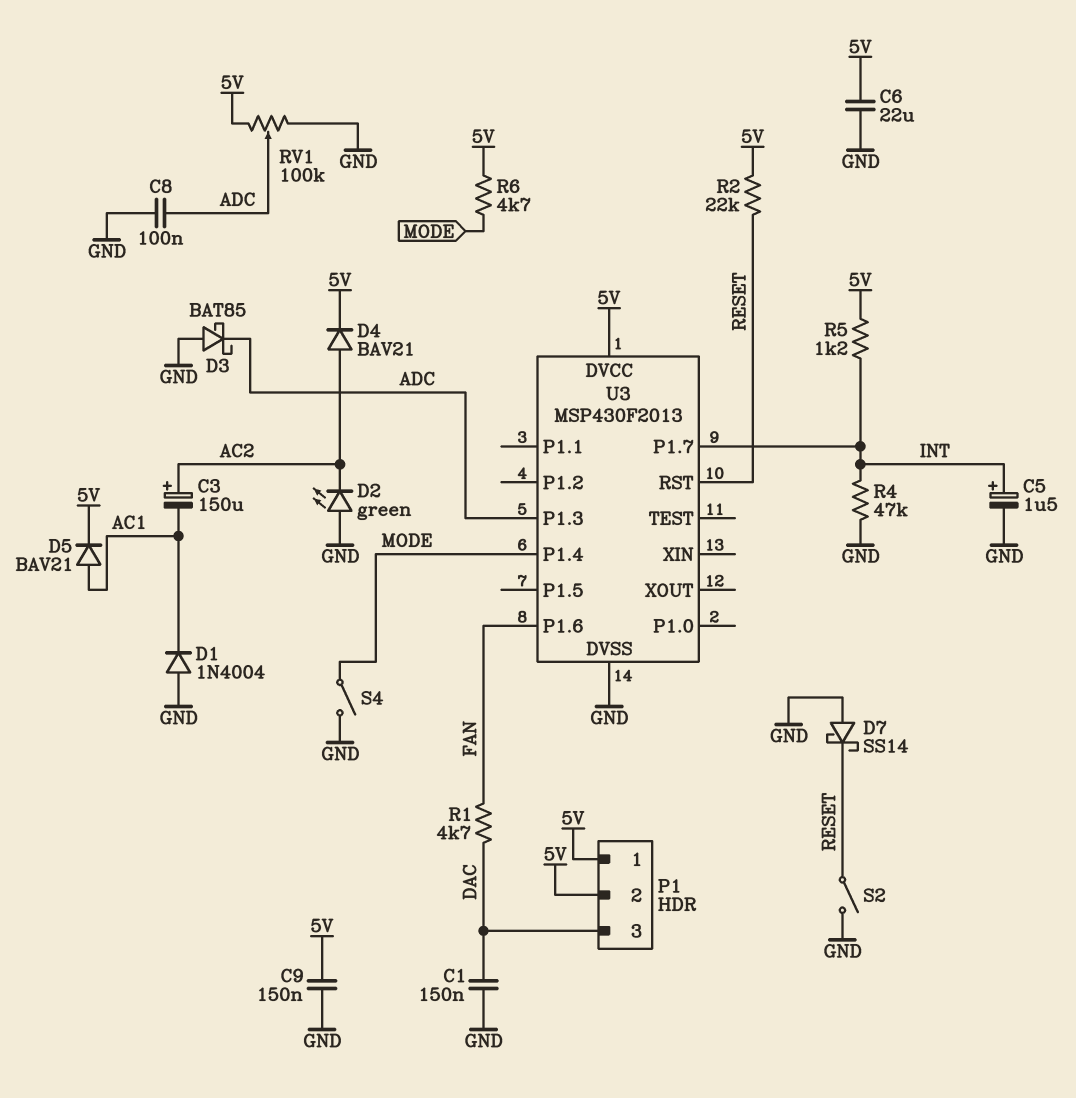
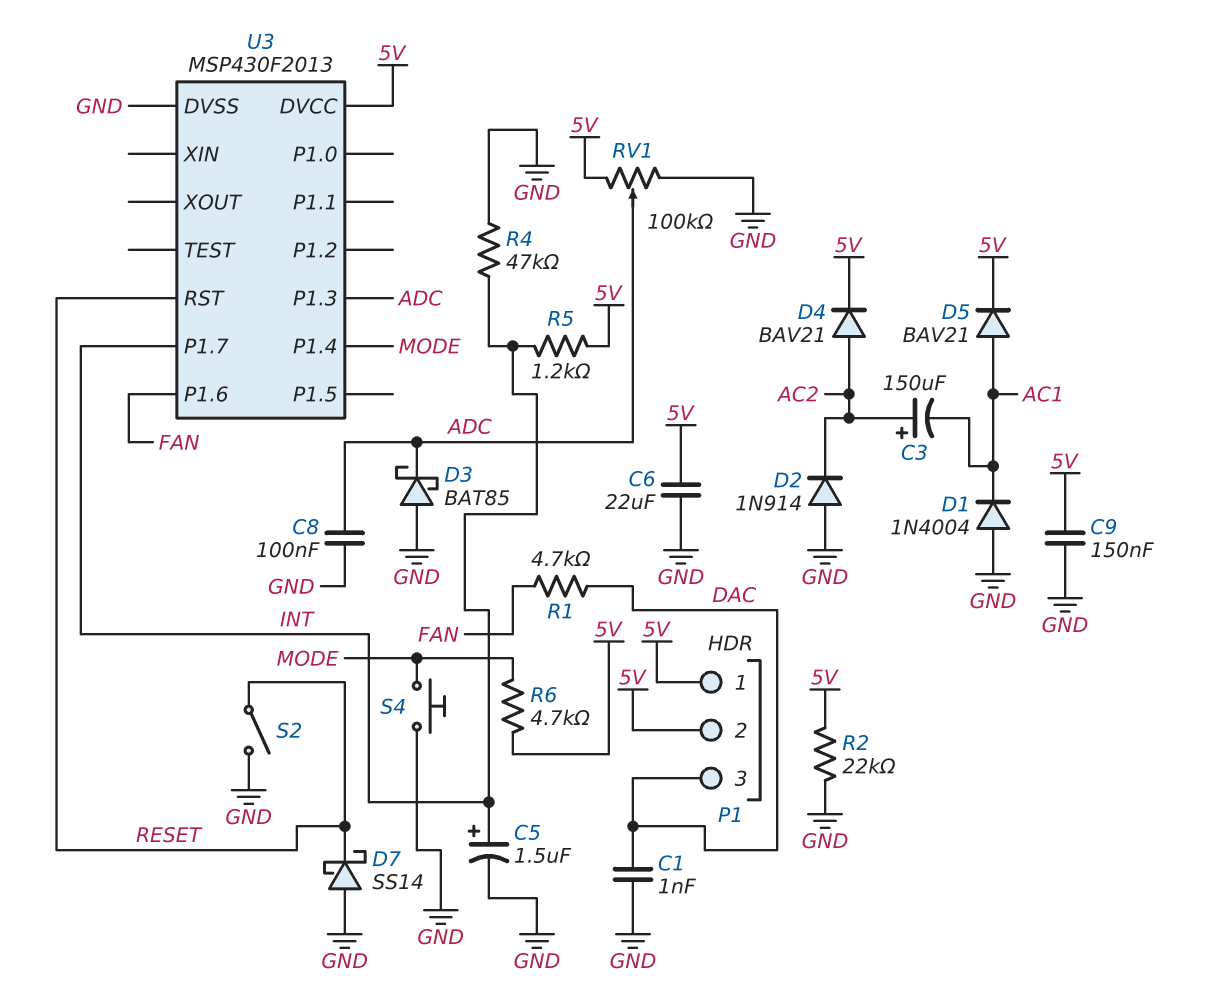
C1: 150nF (DAC, GND) -> 1nF (DAC, GND)
D2: LED green (A GND, K AC2) -> diode 1N914 (A GND, K AC2)
R2: 22k (5V, RESET) -> 22k (5V, GND)
S4: switch (GND, MODE) -> button (GND, MODE)

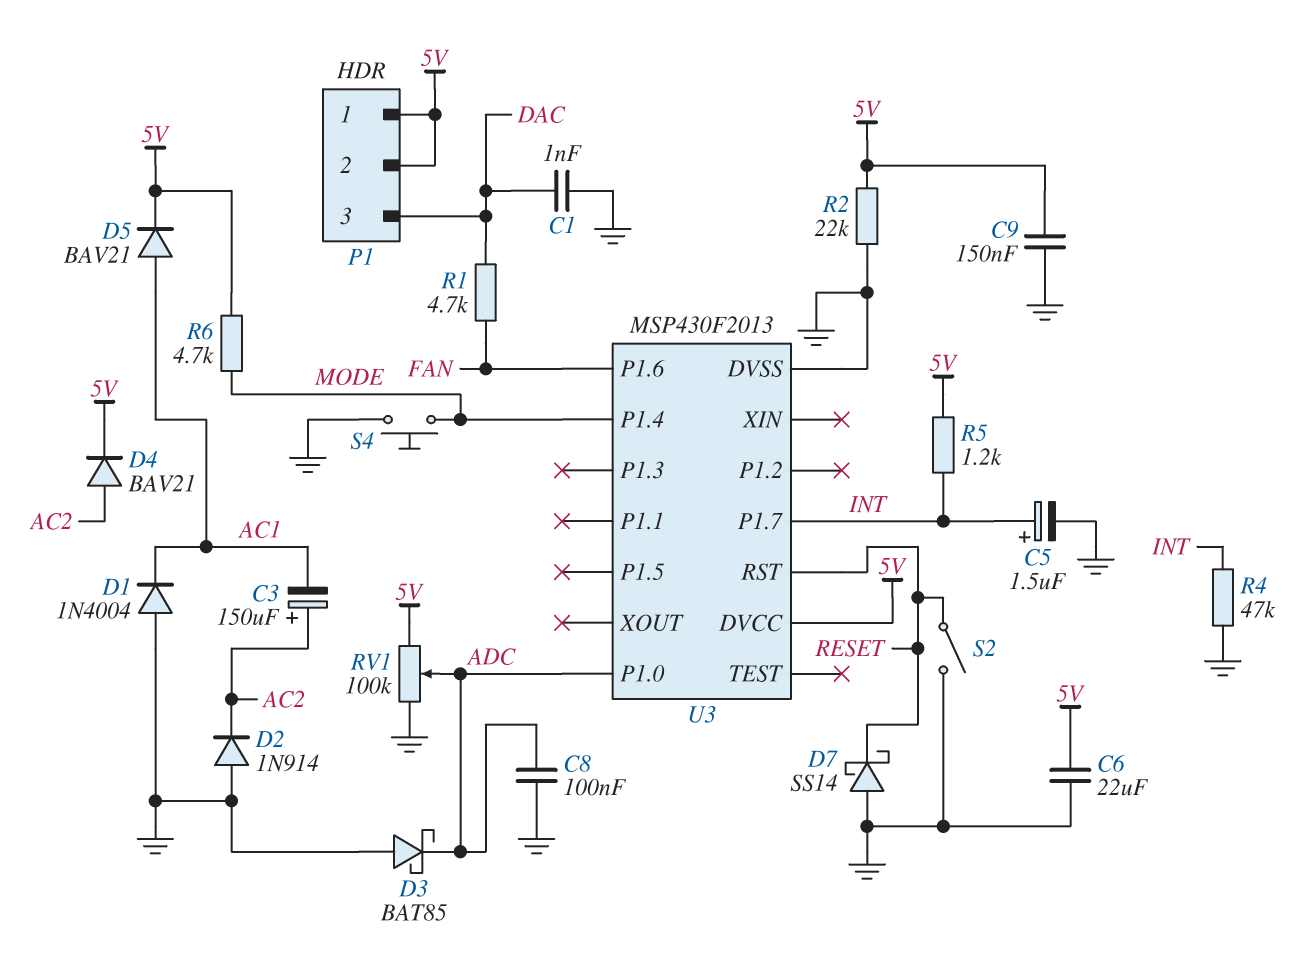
U3 pin P1.0: none -> ADC
U3 pin P1.3: ADC -> none

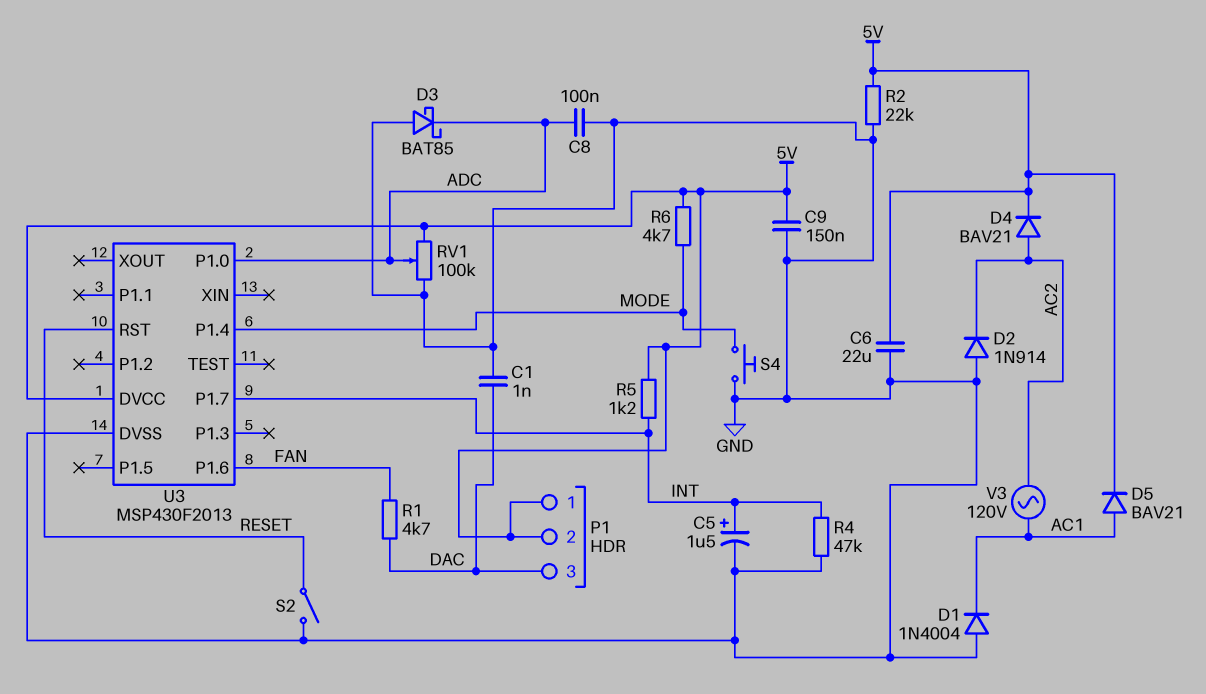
C3: 150uF (plus AC2, minus AC1) -> none
D7: schottky SS14 (A GND, K RESET) -> none
V3: none -> AC 120V (AC1, AC2)

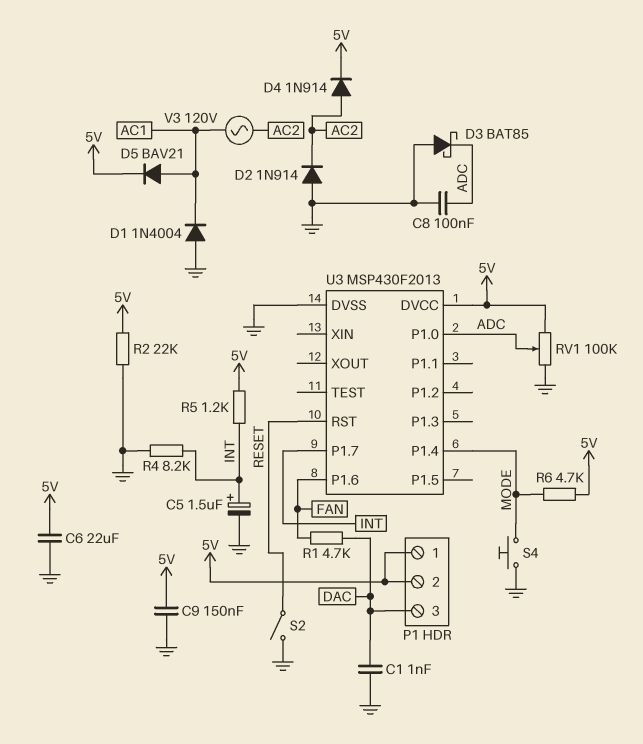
D4: diode BAV21 (A AC2, K 5V) -> diode 1N914 (A AC2, K 5V)
R4: 47k (GND, INT) -> 8.2k (GND, INT)

